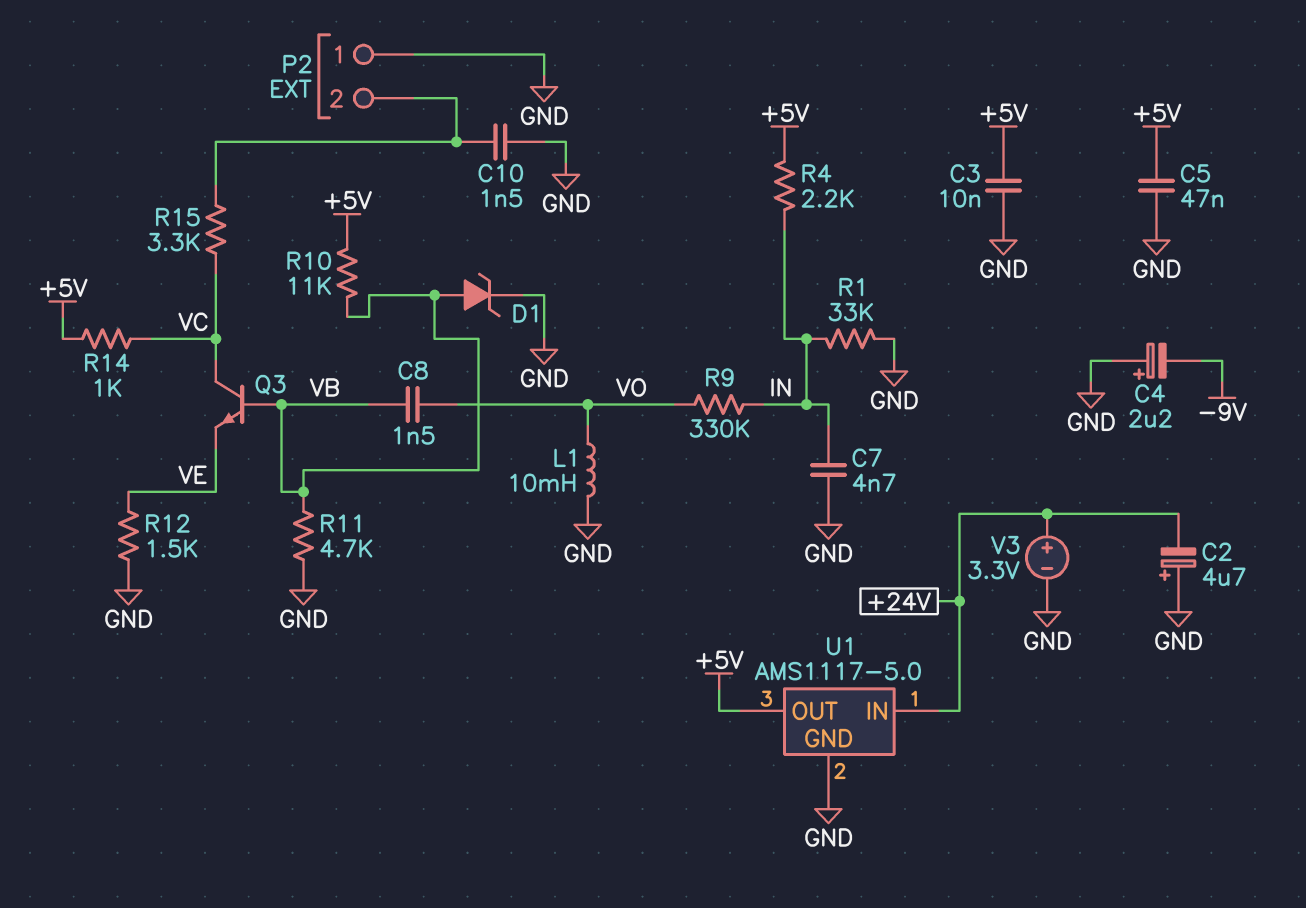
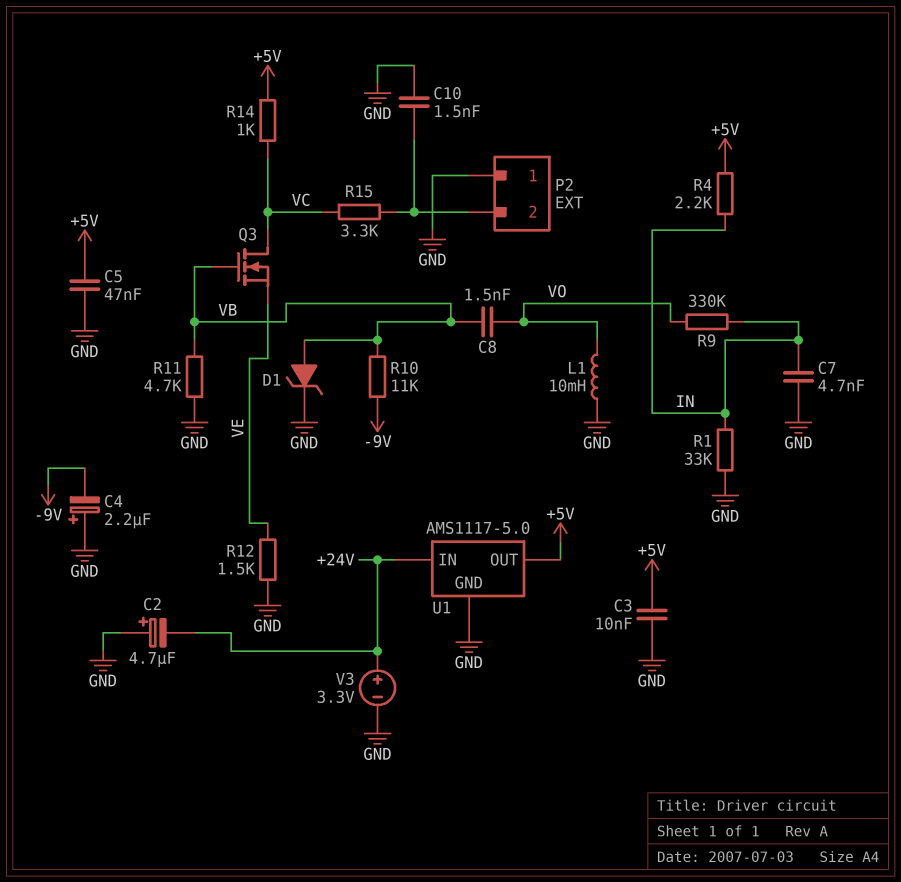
Q3: NPN (B VB, C VC, E VE) -> NMOS (G VB, D VC, S VE)
R10: 11k (+5V, VB) -> 11k (-9V, VB)

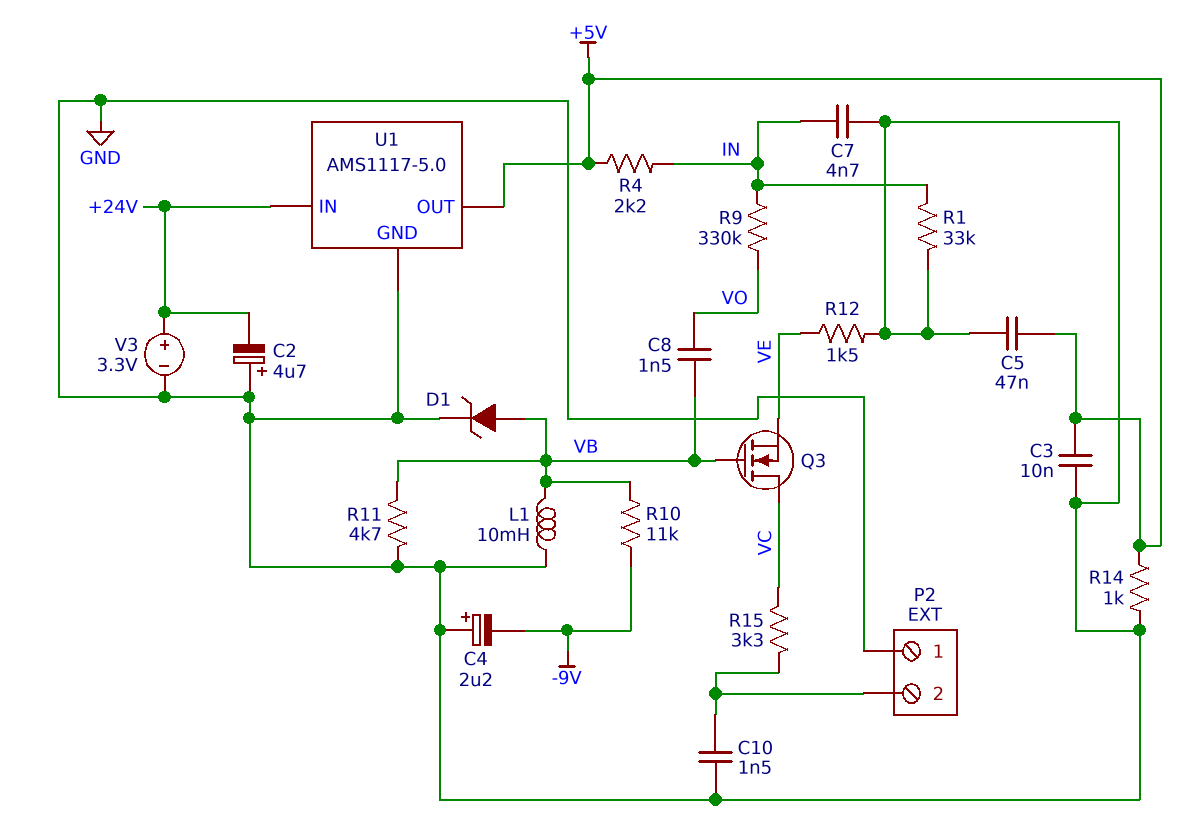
L1: 10mH (GND, VO) -> 10mH (GND, VB)
R14: 1k (+5V, VC) -> 1k (+5V, GND)

